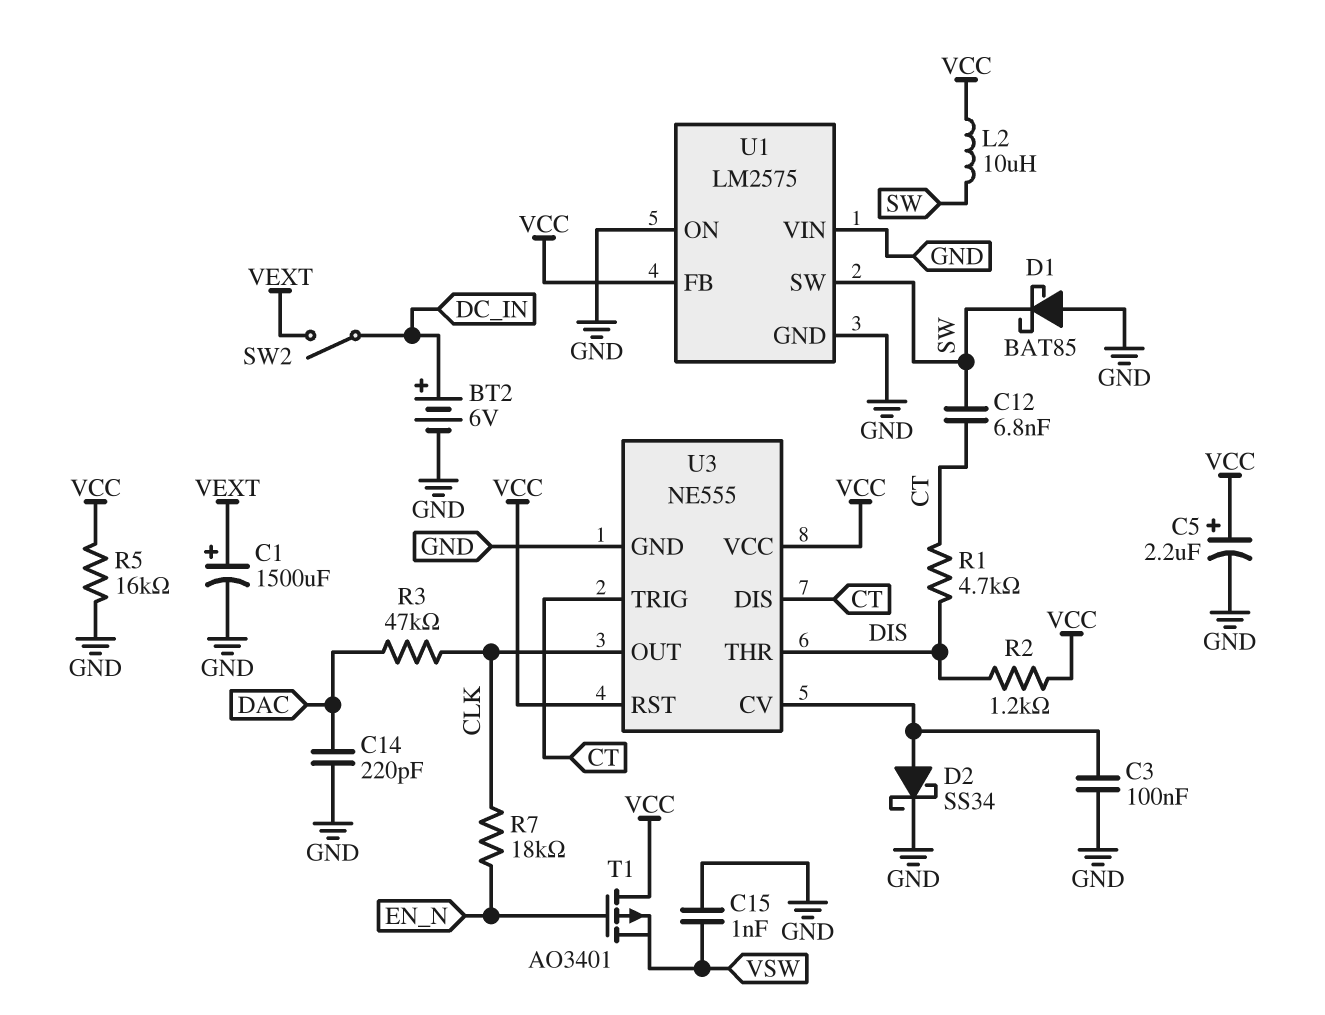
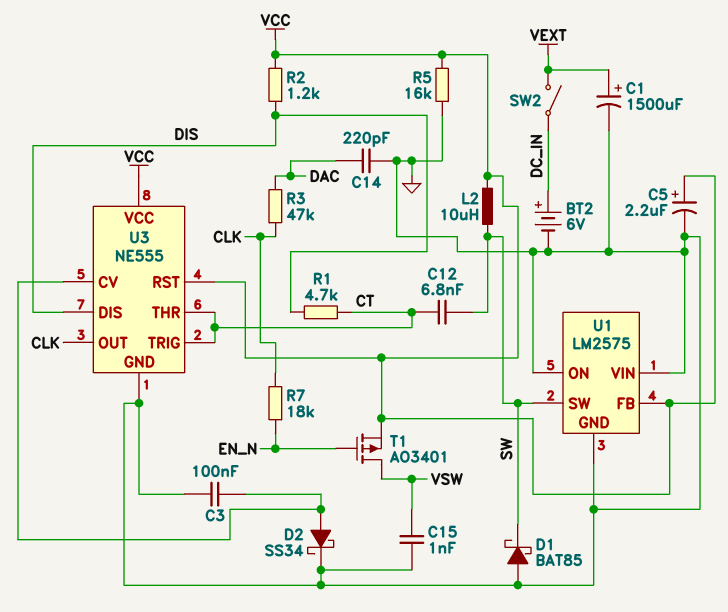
T1: PMOS AO3401 (G EN_N, D VCC, S VSW) -> PMOS AO3401 (G EN_N, D VSW, S VCC)
U3 pin DIS: CT -> DIS
U3 pin THR: DIS -> CT

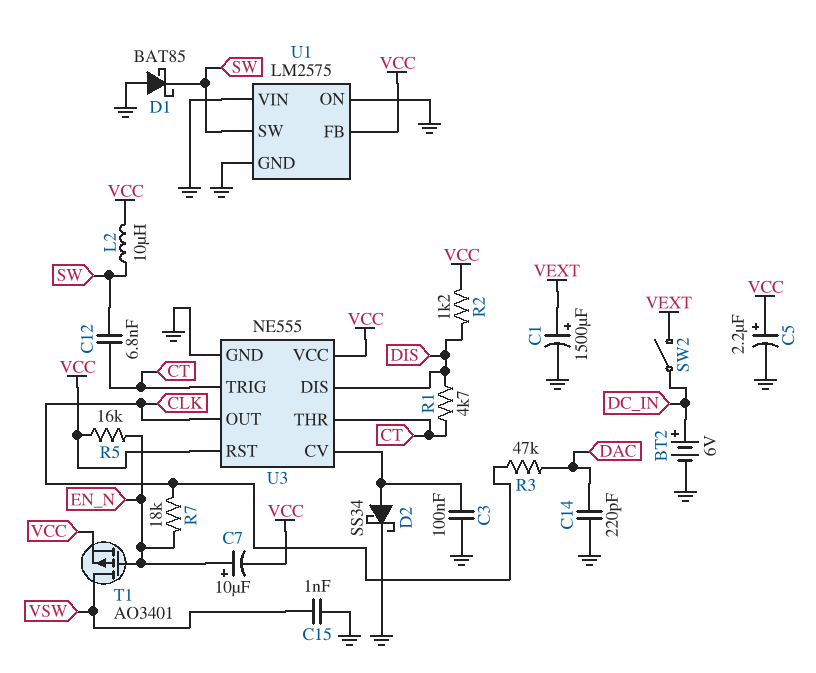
C7: none -> 10uF (plus EN_N, minus VCC)
R5: 16k (GND, VCC) -> 16k (EN_N, VCC)

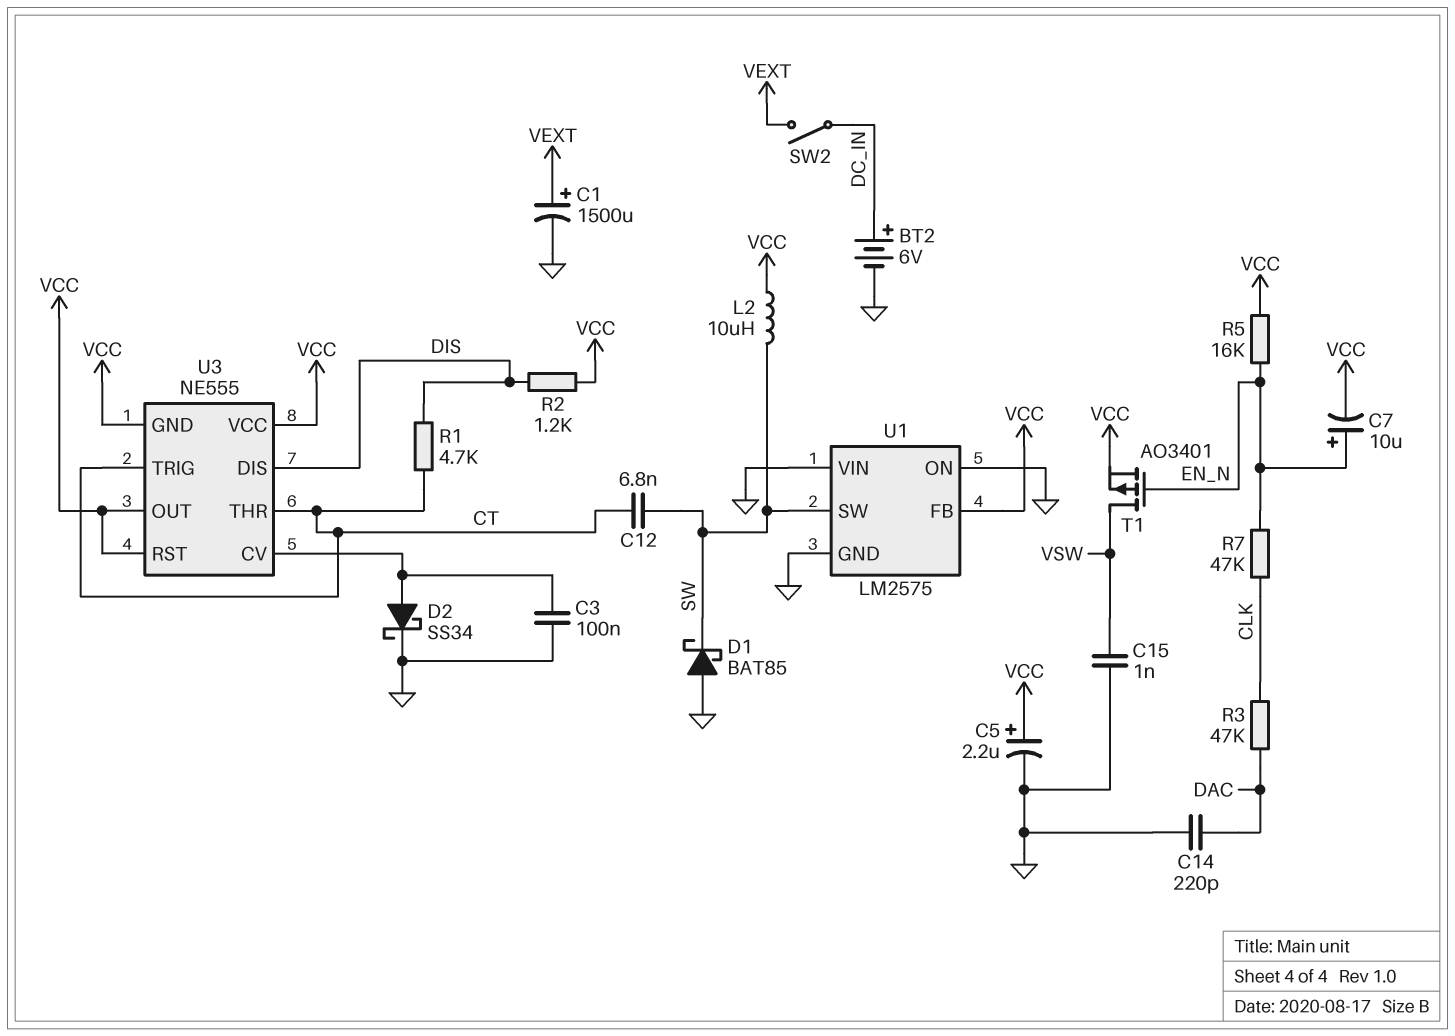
R7: 18k (CLK, EN_N) -> 47k (CLK, EN_N)
U3 pin GND: GND -> VCC
U3 pin OUT: CLK -> VCC

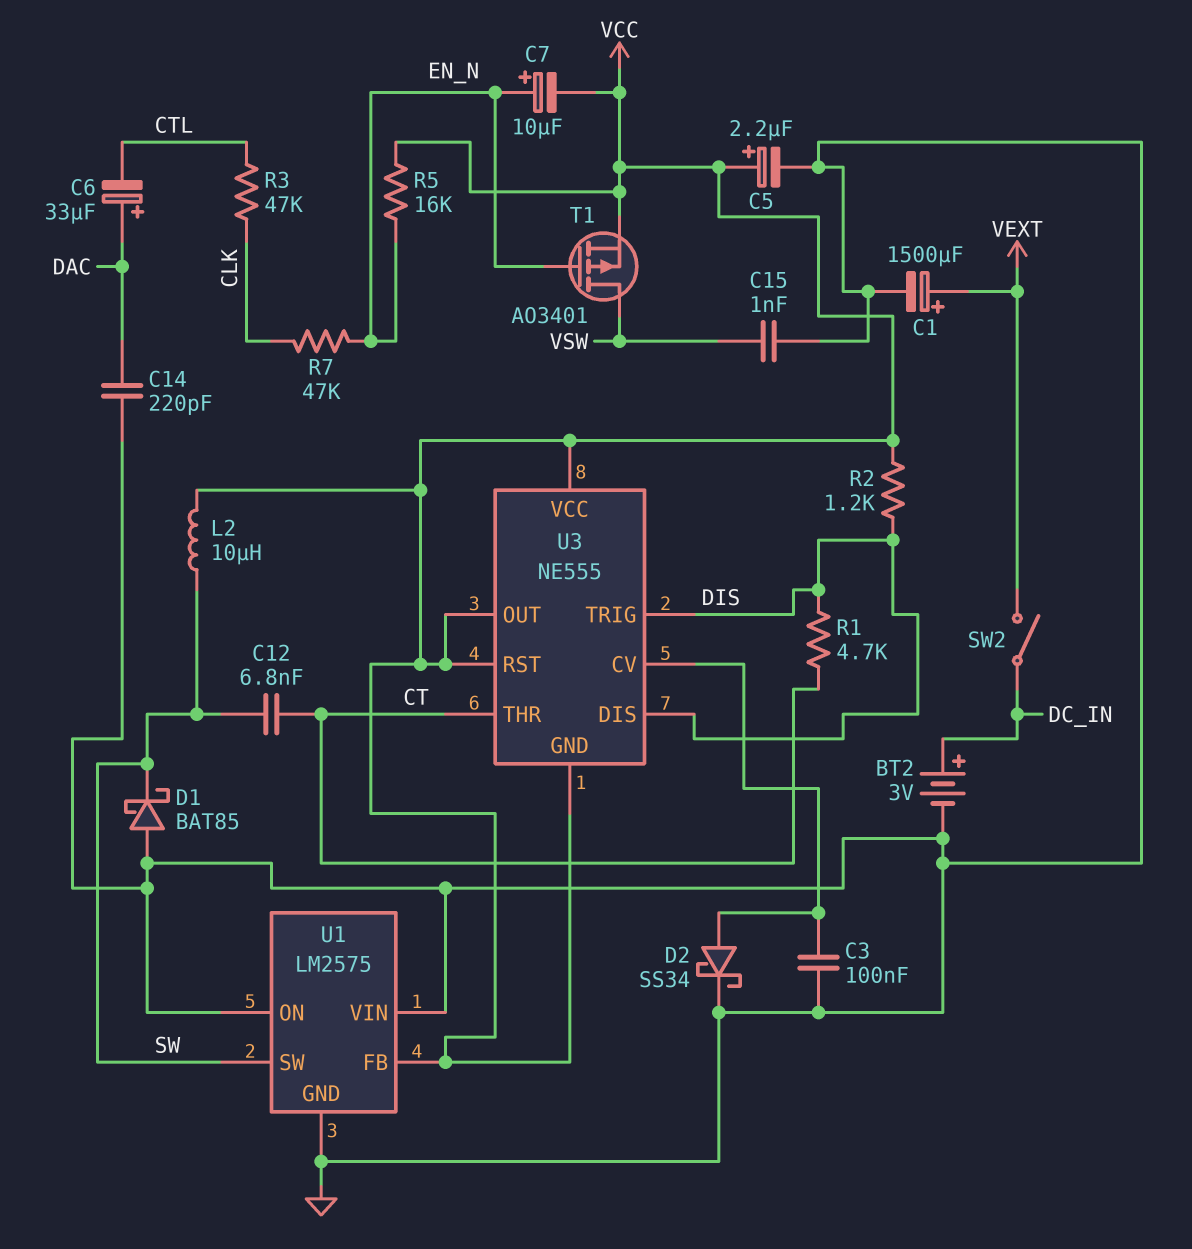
BT2: 6V (plus DC_IN, minus GND) -> 3V (plus DC_IN, minus GND)
C6: none -> 33uF (plus DAC, minus CTL)
R3: 47k (CLK, DAC) -> 47k (CLK, CTL)
U3 pin TRIG: CT -> DIS

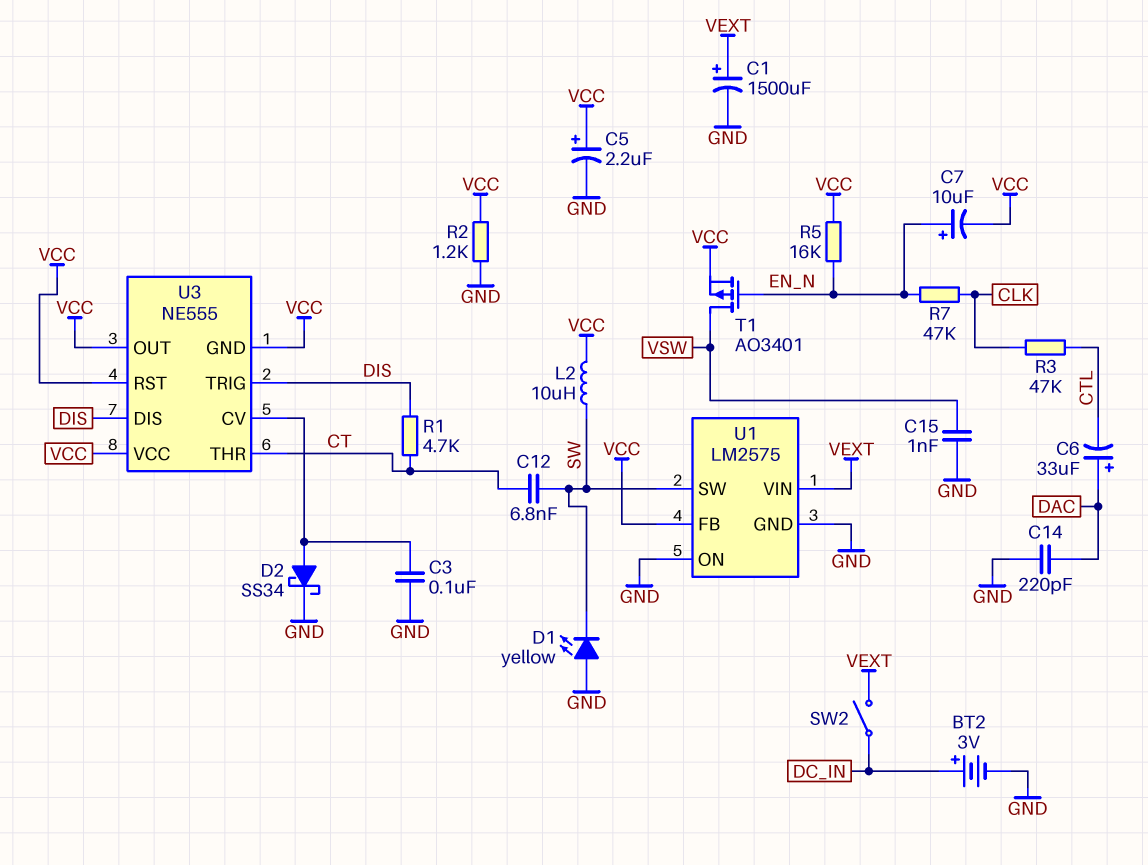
D1: schottky BAT85 (A GND, K SW) -> LED yellow (A GND, K SW)
R2: 1.2k (DIS, VCC) -> 1.2k (GND, VCC)
U1 pin VIN: GND -> VEXT

